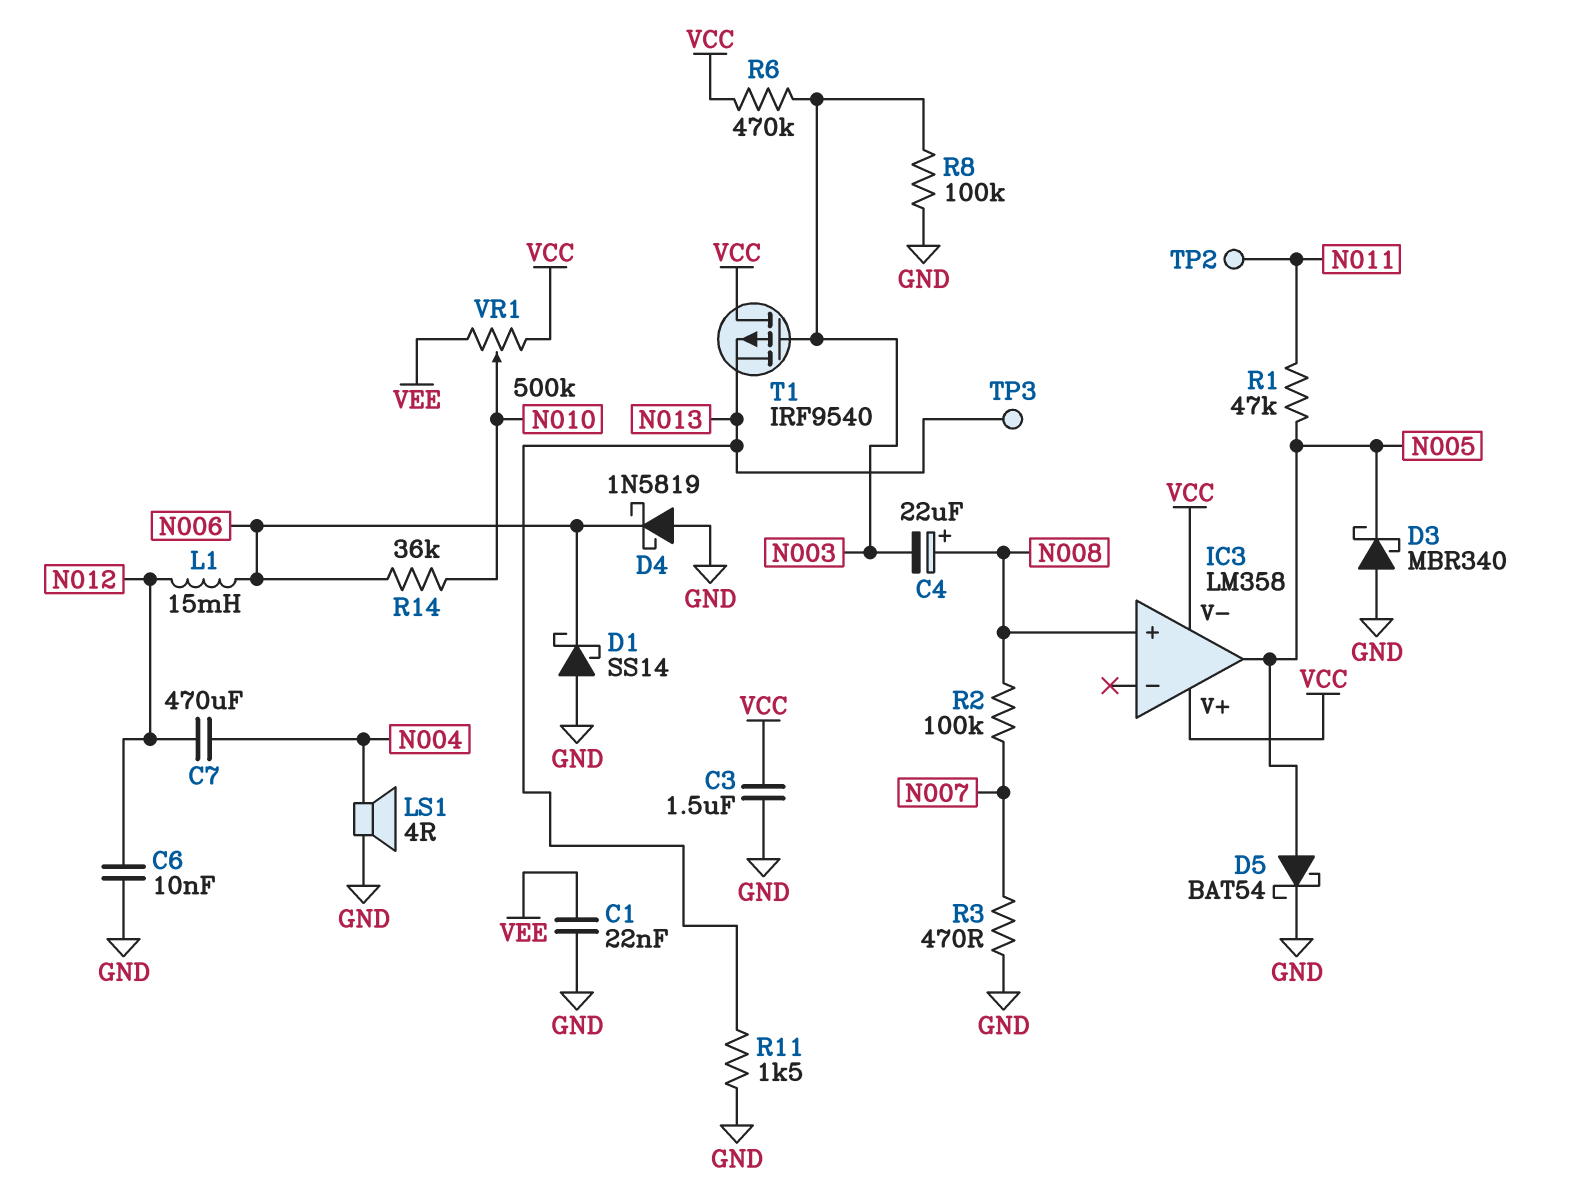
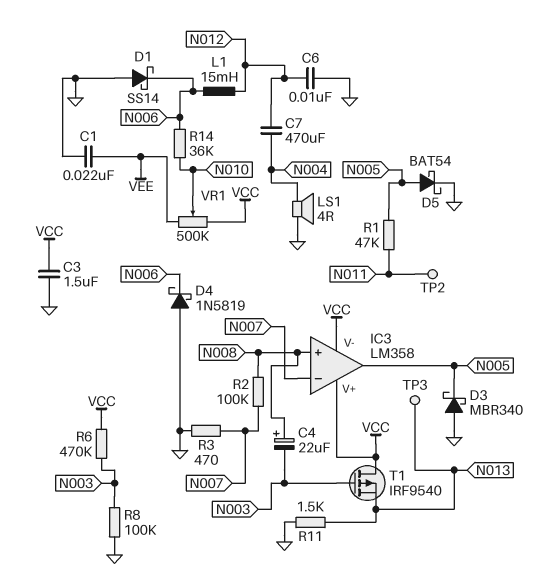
IC3 pin in-: none -> N007

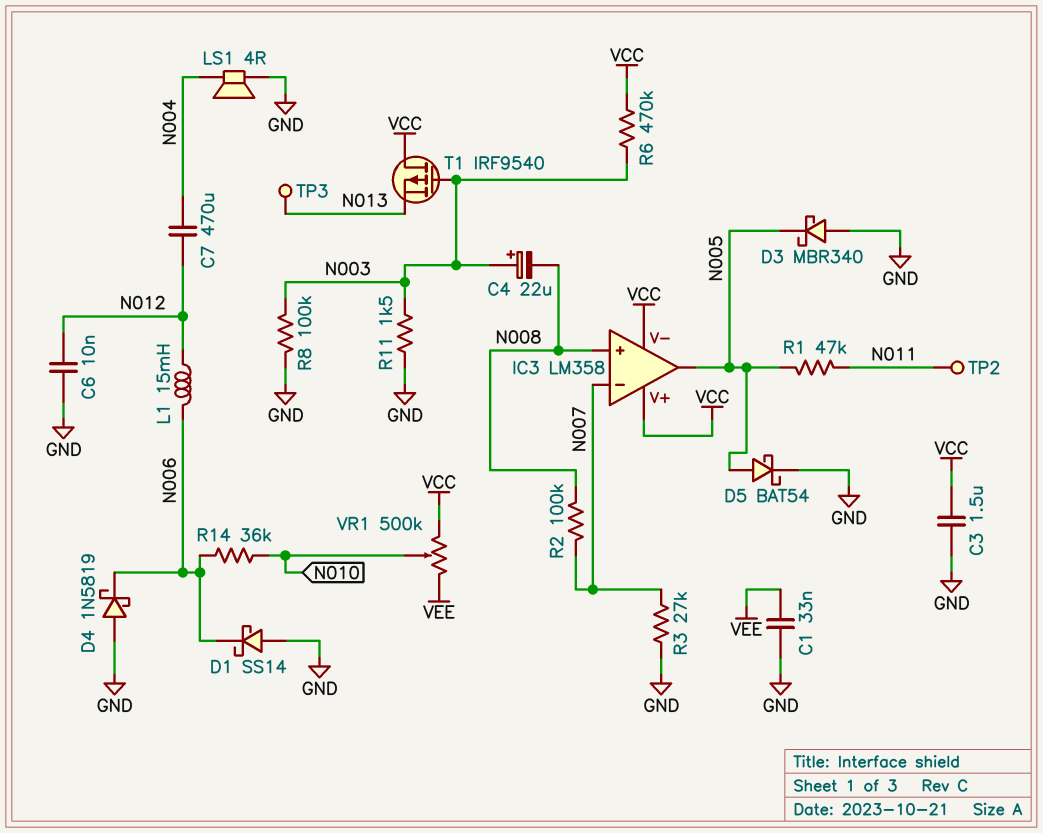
C1: 22nF (GND, VEE) -> 33nF (GND, VEE)
C4: 22uF (plus N008, minus N003) -> 22uF (plus N003, minus N008)
R3: 470 (GND, N007) -> 27k (GND, N007)
R11: 1.5k (GND, N013) -> 1.5k (GND, N003)

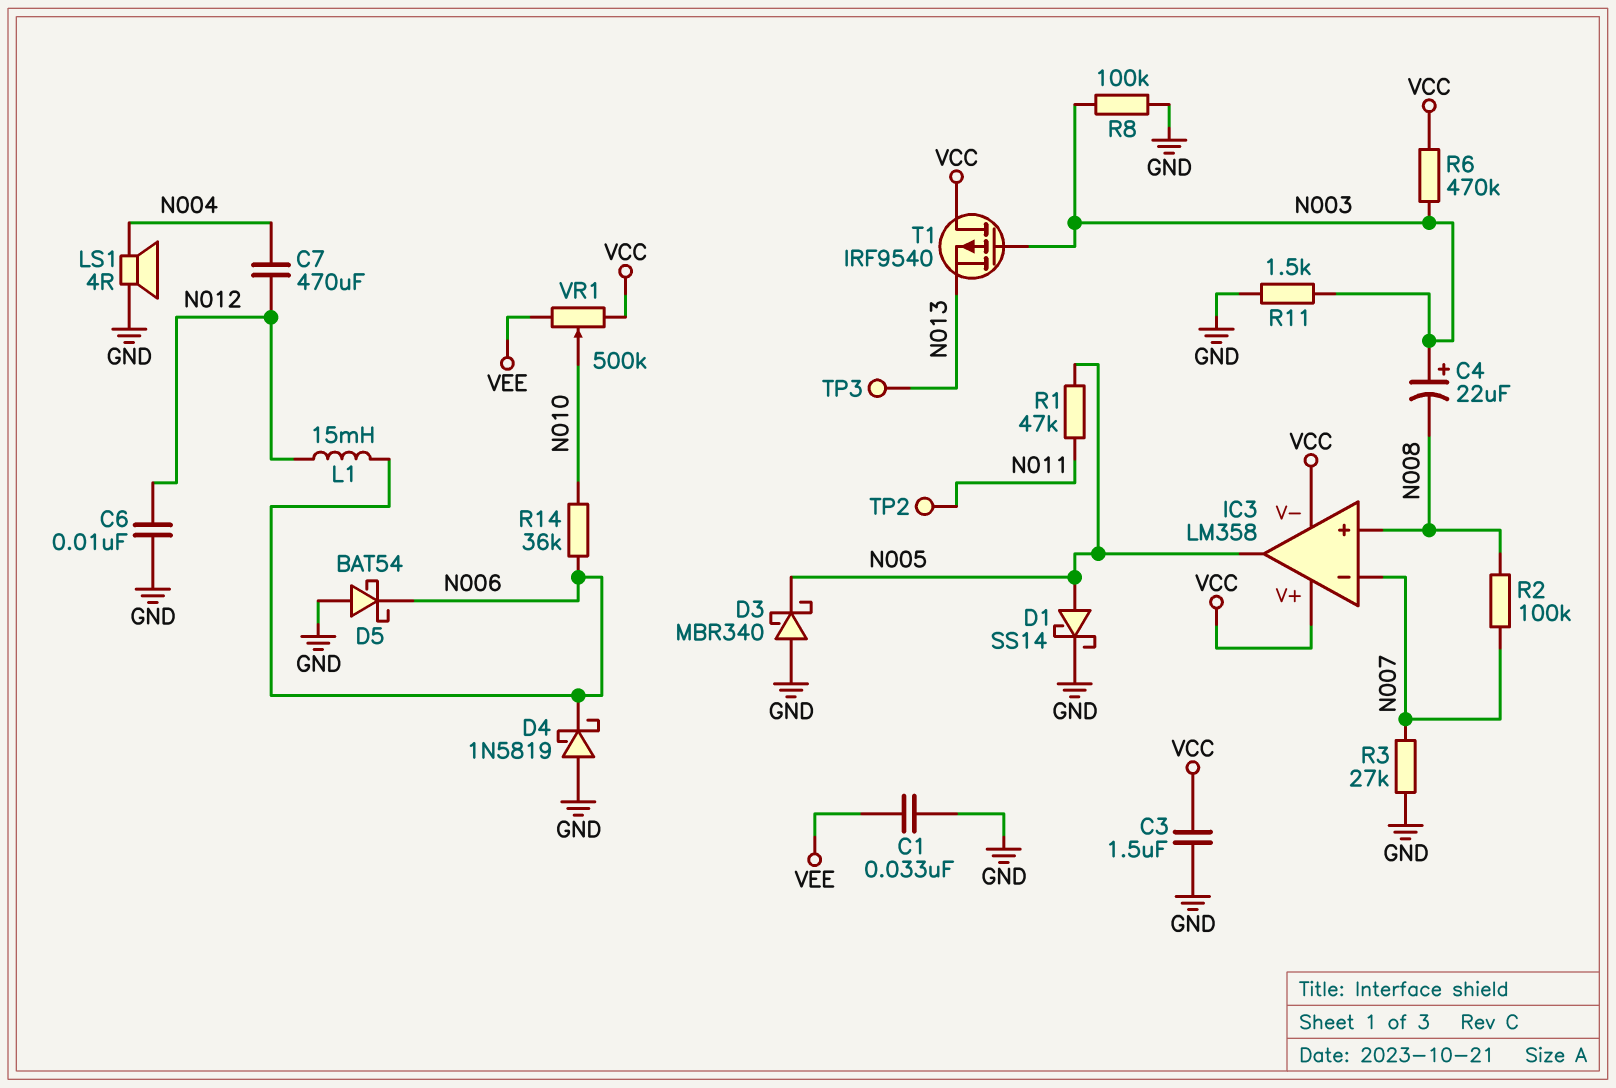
D1: schottky SS14 (A GND, K N006) -> schottky SS14 (A N005, K GND)
D5: schottky BAT54 (A N005, K GND) -> schottky BAT54 (A GND, K N006)

